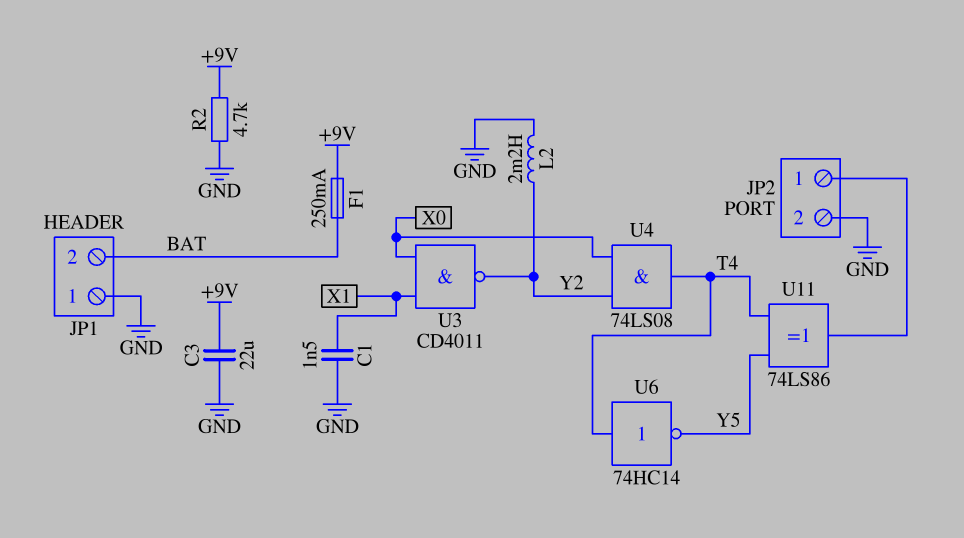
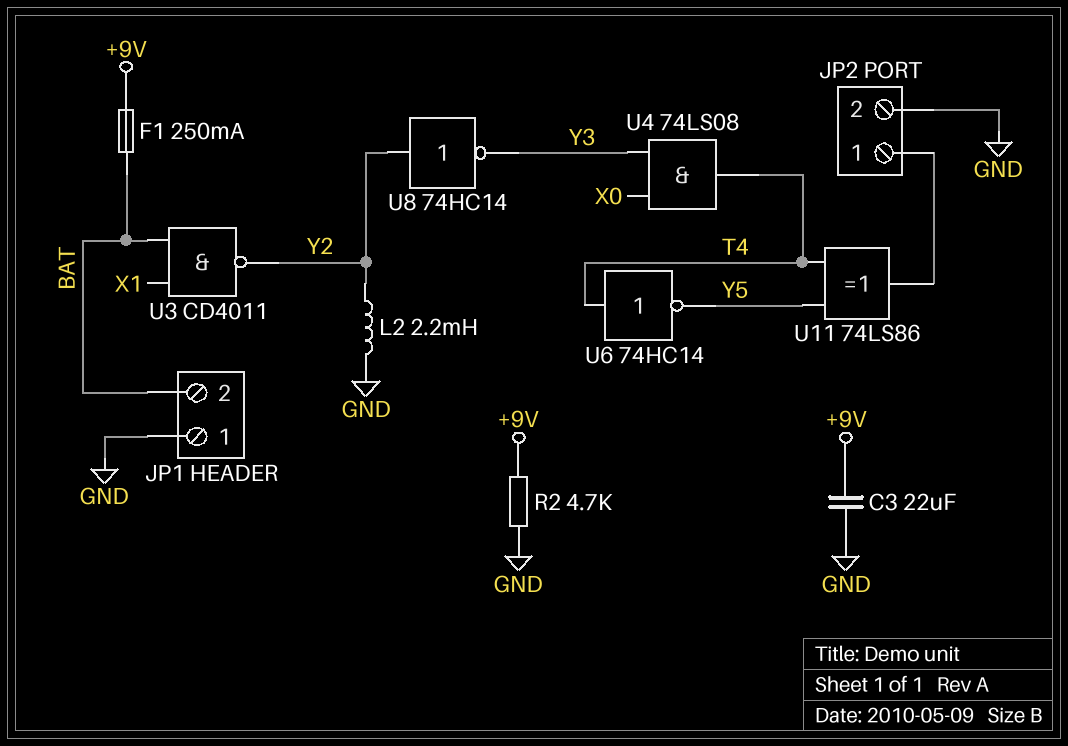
C1: 1.5nF (GND, X1) -> none
U3: NAND CD4011 (in X0, in X1, out Y2) -> NAND CD4011 (in BAT, in X1, out Y2)
U4: AND 74LS08 (in X0, in Y2, out T4) -> AND 74LS08 (in X0, in Y3, out T4)
U8: none -> NOT 74HC14 (in Y2, out Y3)

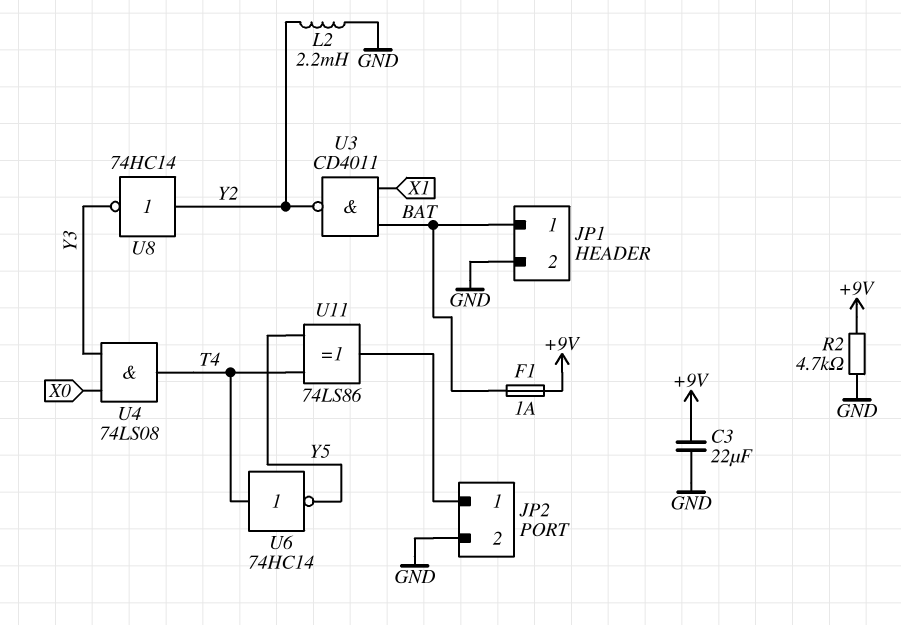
F1: 250mA (+9V, BAT) -> 1A (+9V, BAT)
JP1 pin 1: GND -> BAT
JP1 pin 2: BAT -> GND

